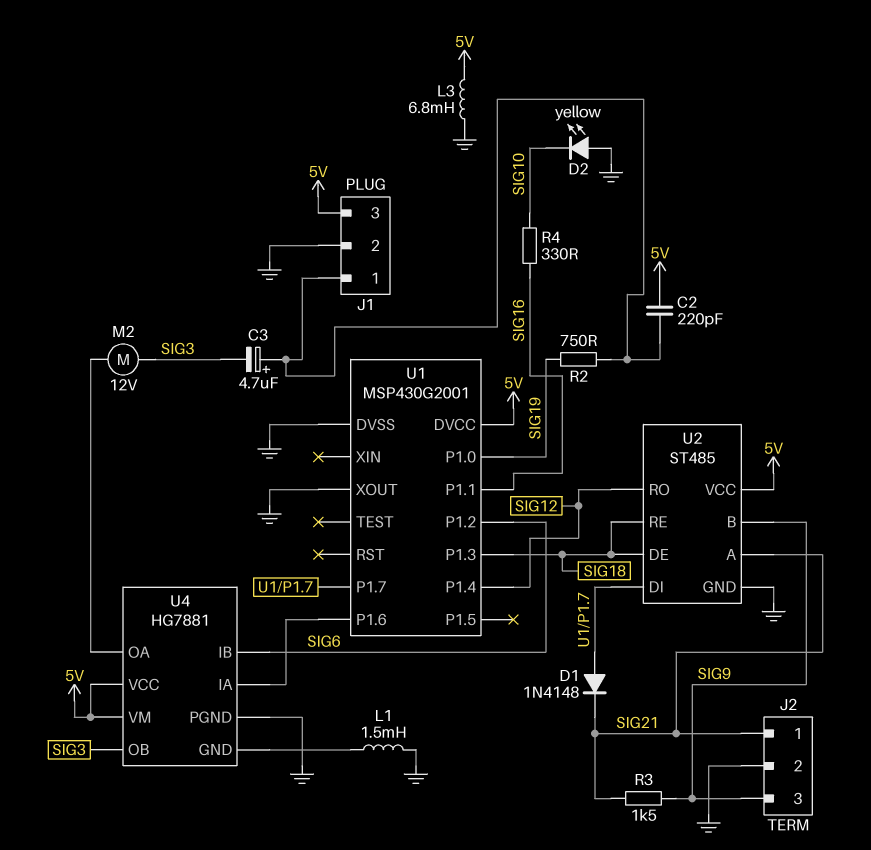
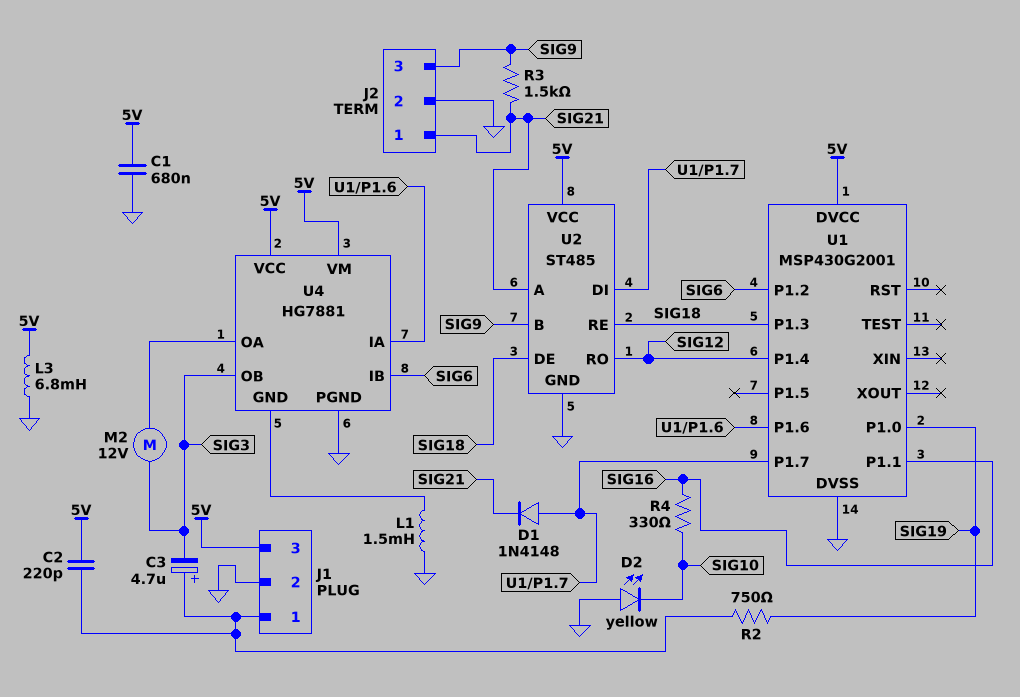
C1: none -> 680nF (5V, GND)
U1 pin XOUT: GND -> none

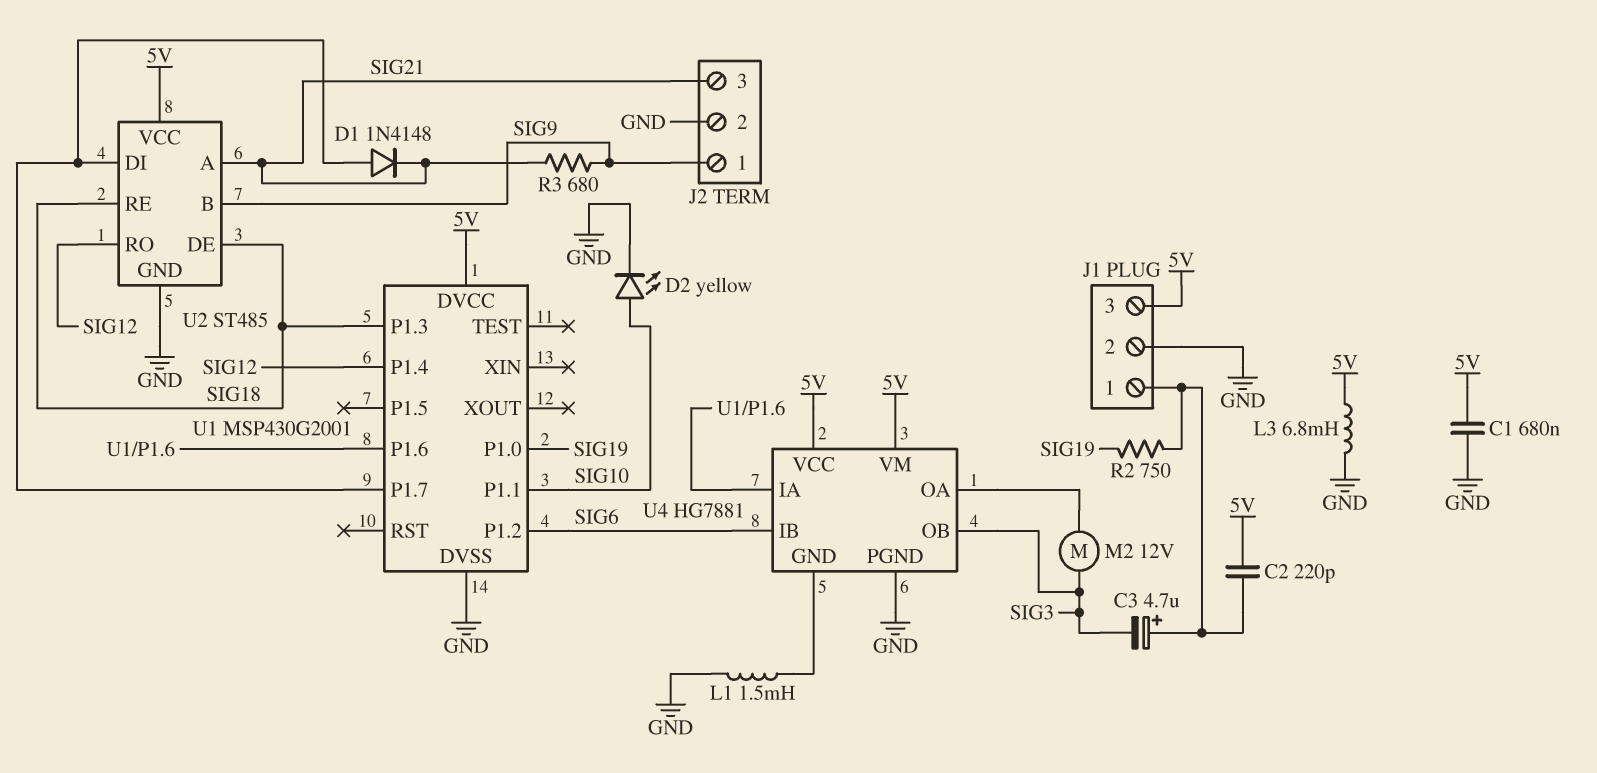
D2: LED yellow (A GND, K SIG10) -> LED yellow (A SIG10, K GND)
J2 pin 1: SIG21 -> SIG9
J2 pin 3: SIG9 -> SIG21
R3: 1.5k (SIG9, SIG21) -> 680 (SIG9, SIG21)
R4: 330 (SIG10, SIG16) -> none
U1 pin P1.1: SIG16 -> SIG10

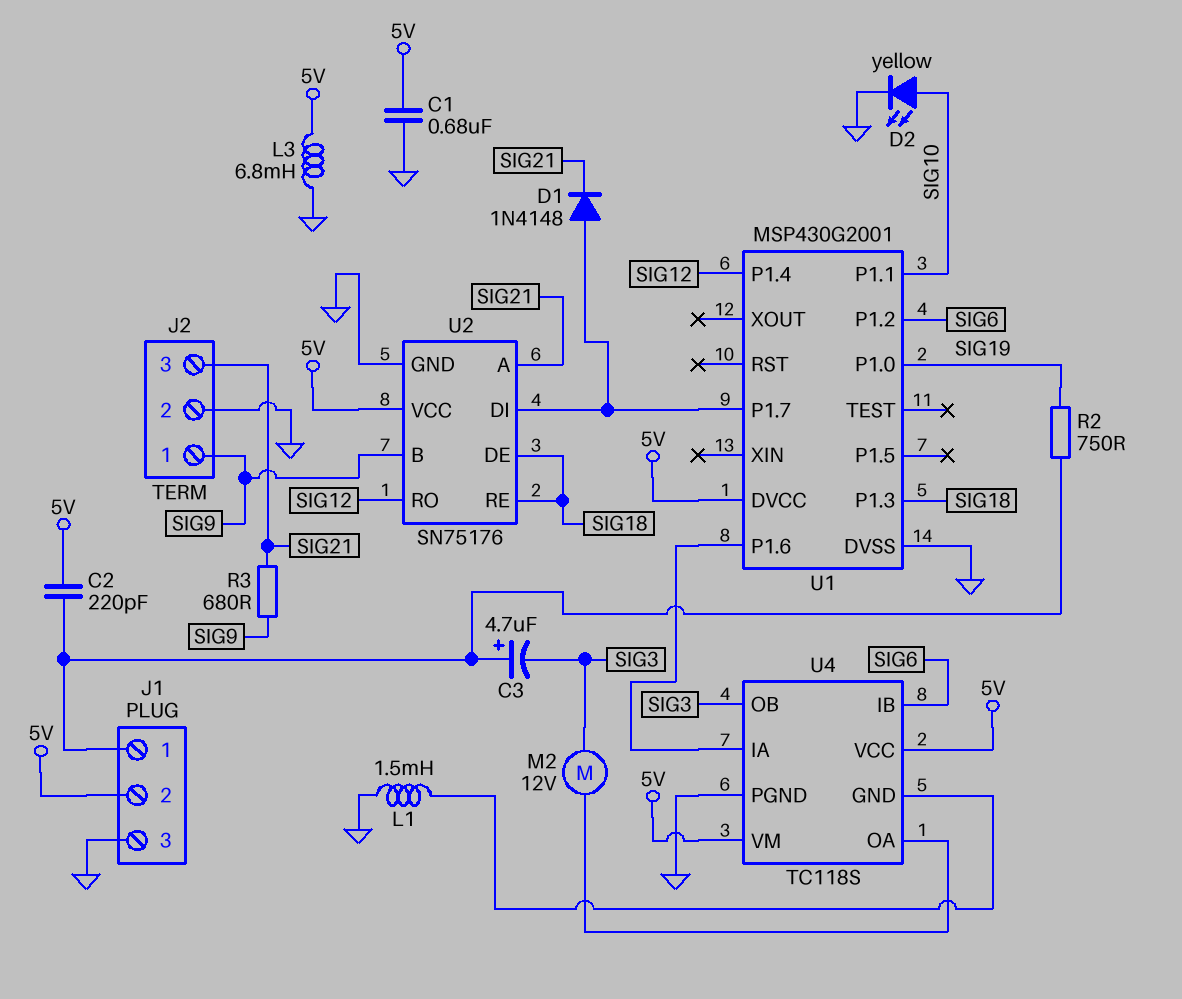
J1 pin 2: GND -> 5V
J1 pin 3: 5V -> GND
U2: ST485 -> SN75176
U4: HG7881 -> TC118S

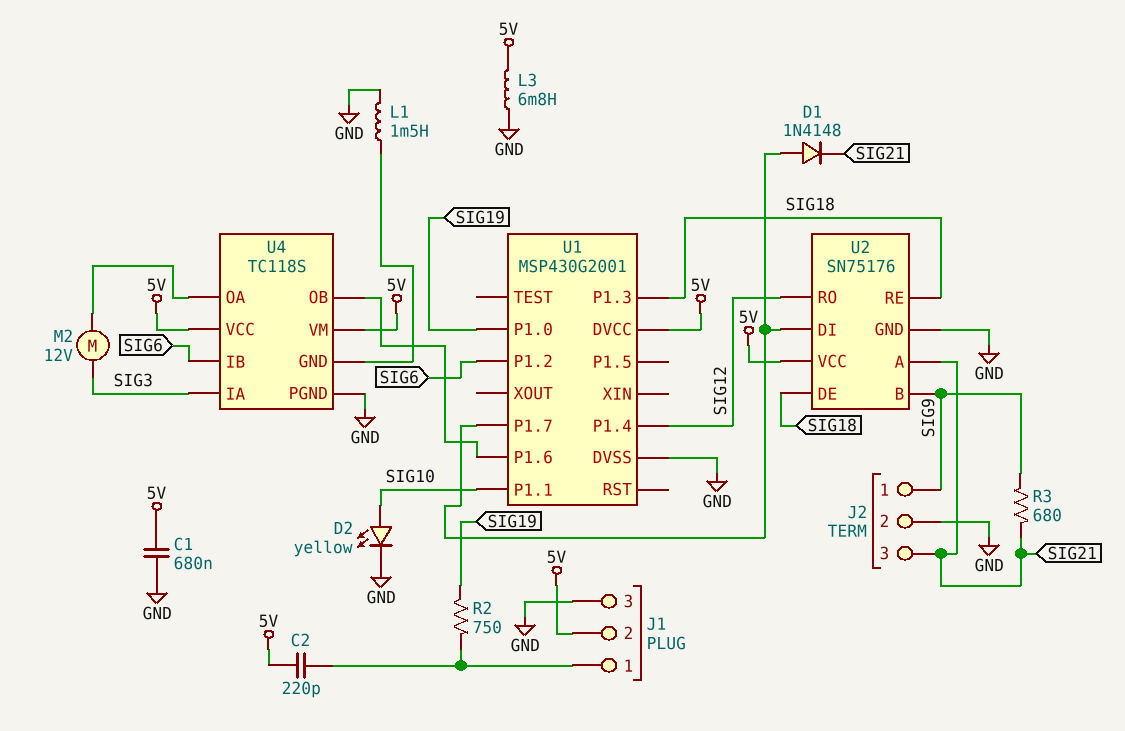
C3: 4.7uF (plus J1/1, minus SIG3) -> none
U4 pin IA: U1/P1.6 -> SIG3
U4 pin OB: SIG3 -> U1/P1.6

